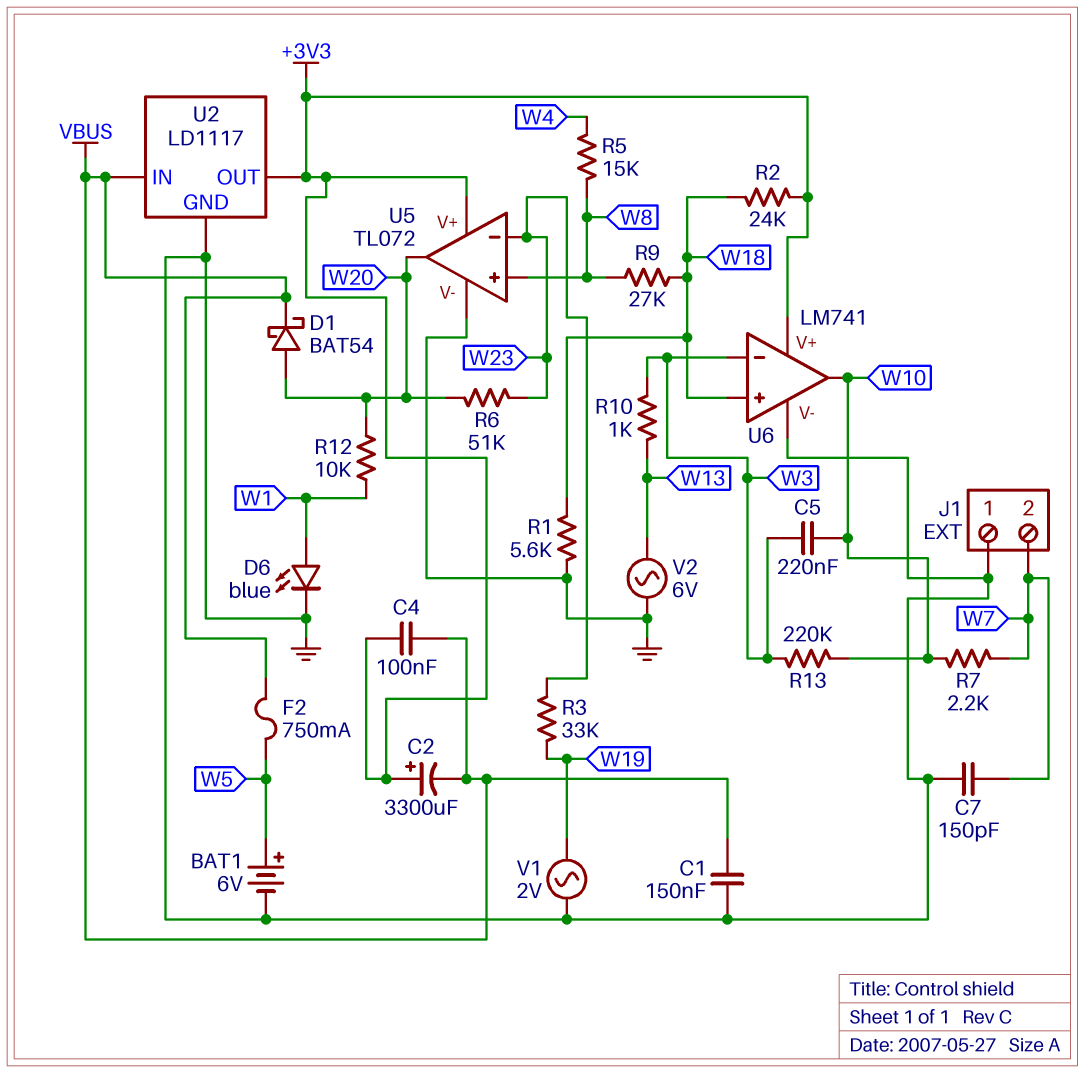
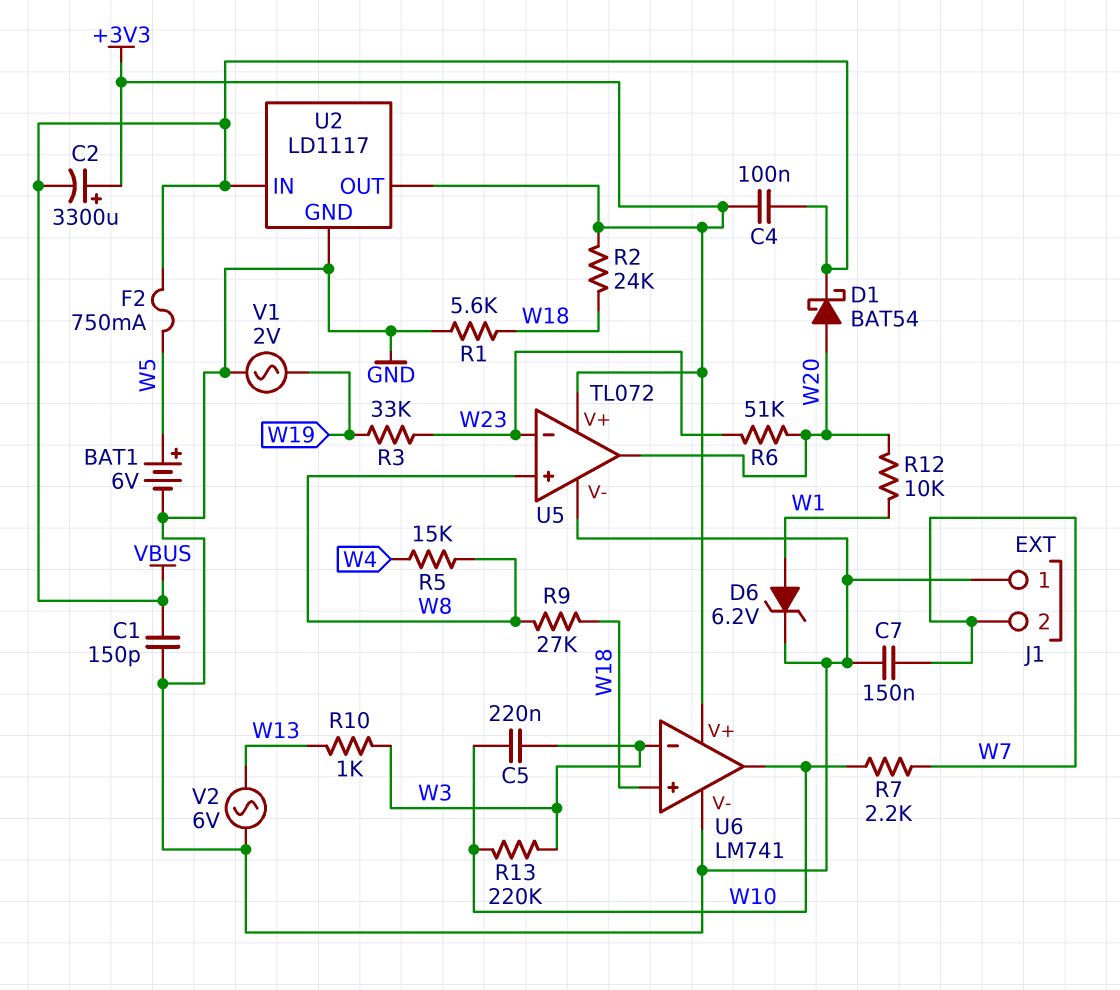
C1: 150nF (GND, VBUS) -> 150pF (GND, VBUS)
C7: 150pF (GND, W7) -> 150nF (GND, W7)
D6: LED blue (A W1, K GND) -> zener 6.2V (A W1, K GND)

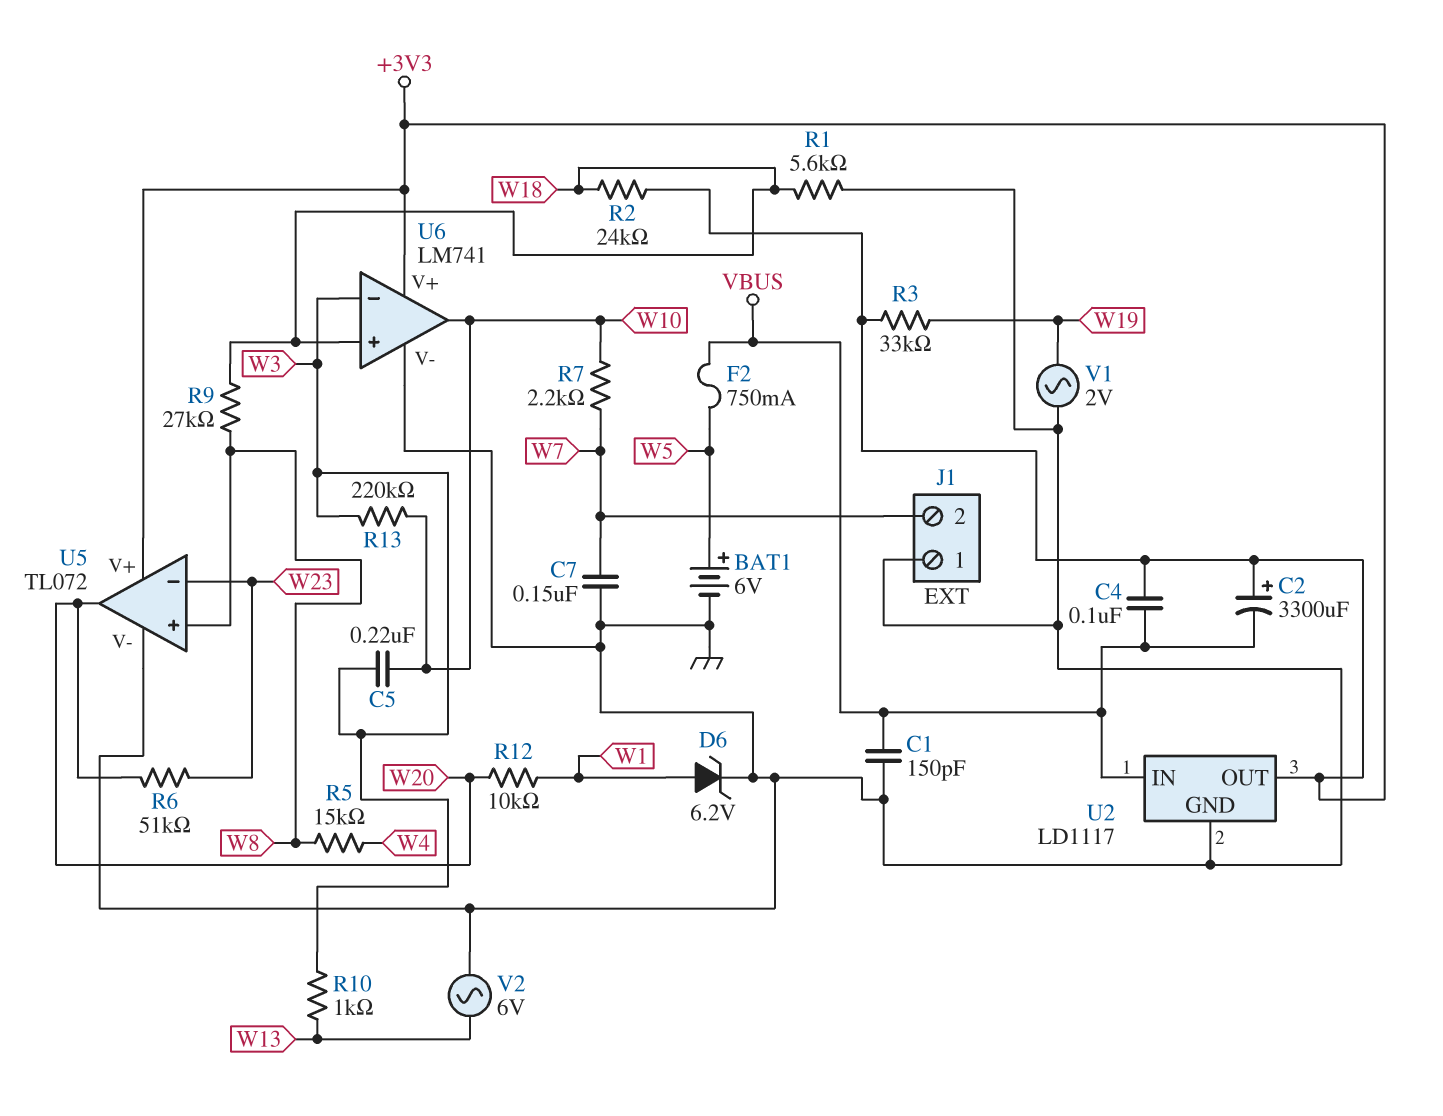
D1: schottky BAT54 (A W20, K VBUS) -> none
R3: 33k (W19, W23) -> 33k (+3V3, W19)

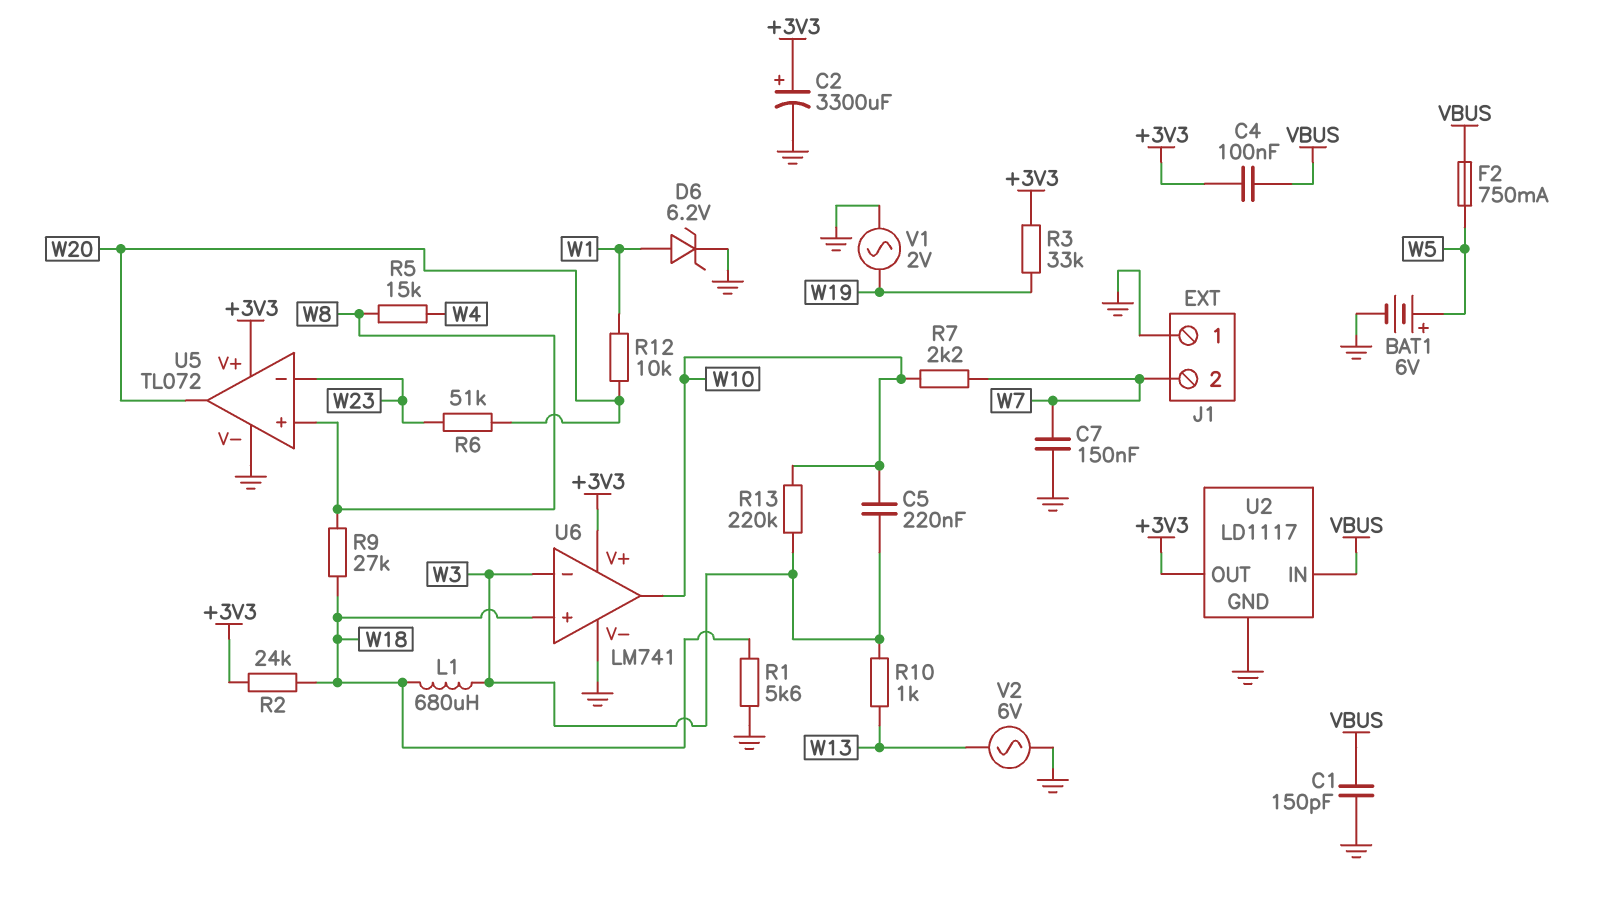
C2: 3300uF (plus +3V3, minus VBUS) -> 3300uF (plus +3V3, minus GND)
L1: none -> 680uH (W3, W18)

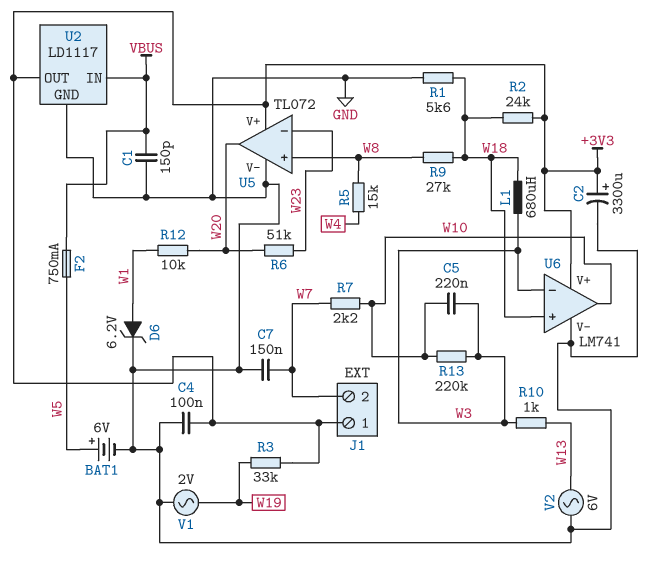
C4: 100nF (+3V3, VBUS) -> 100nF (+3V3, GND)
J1 pin 1: GND -> +3V3

